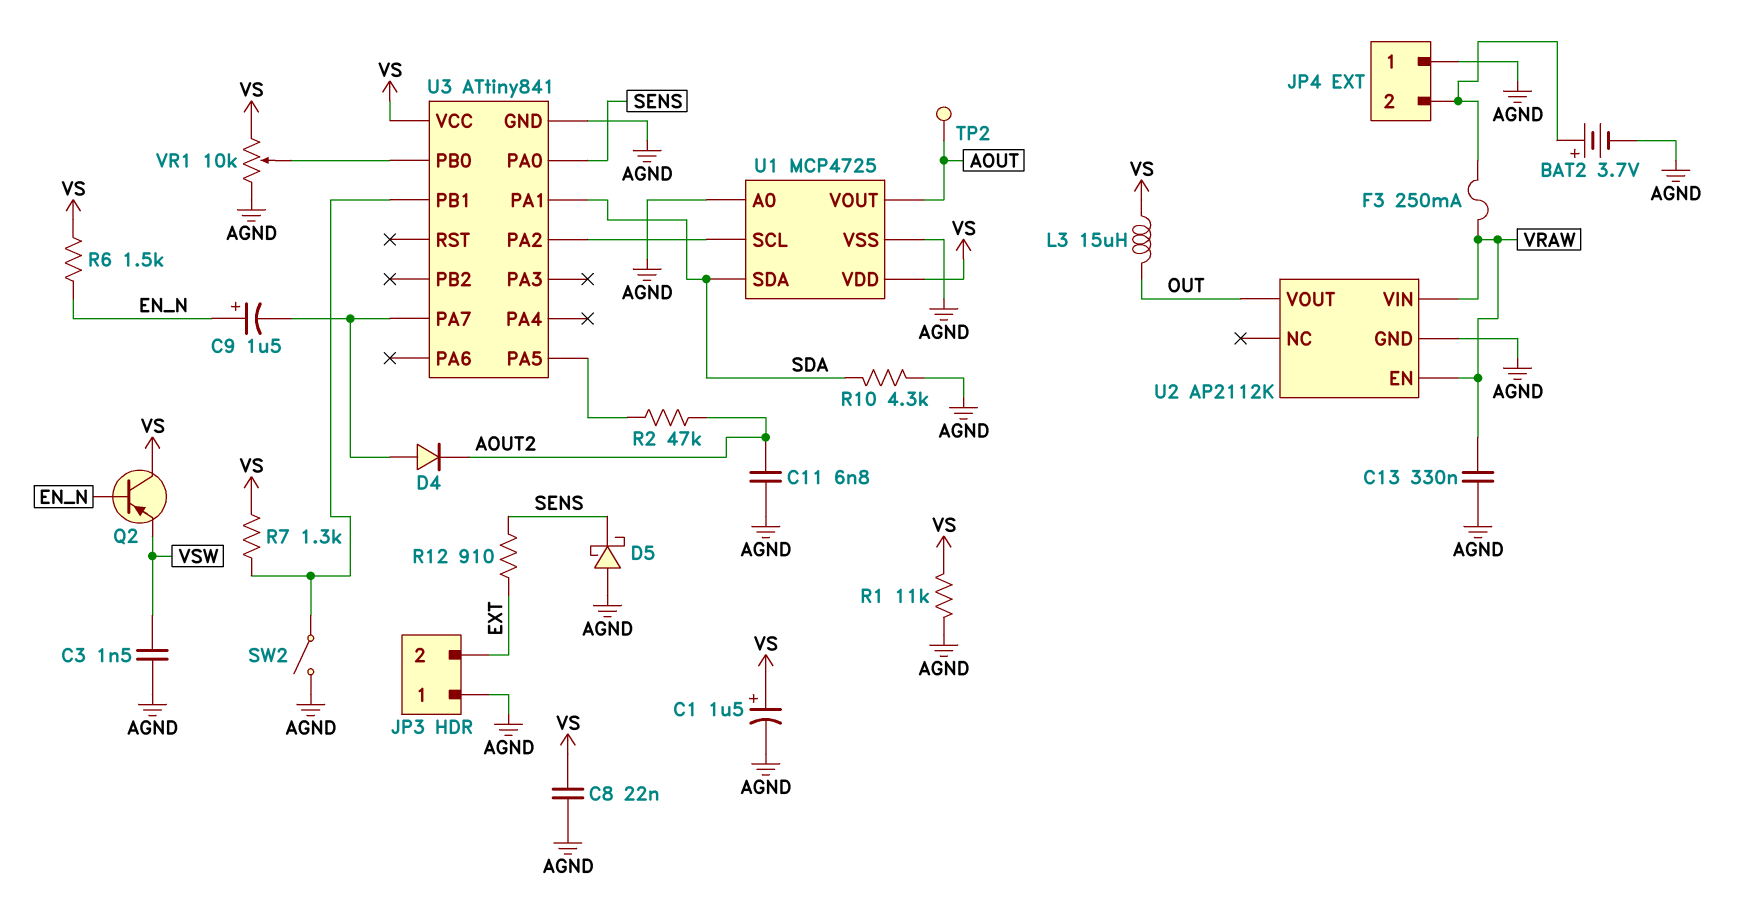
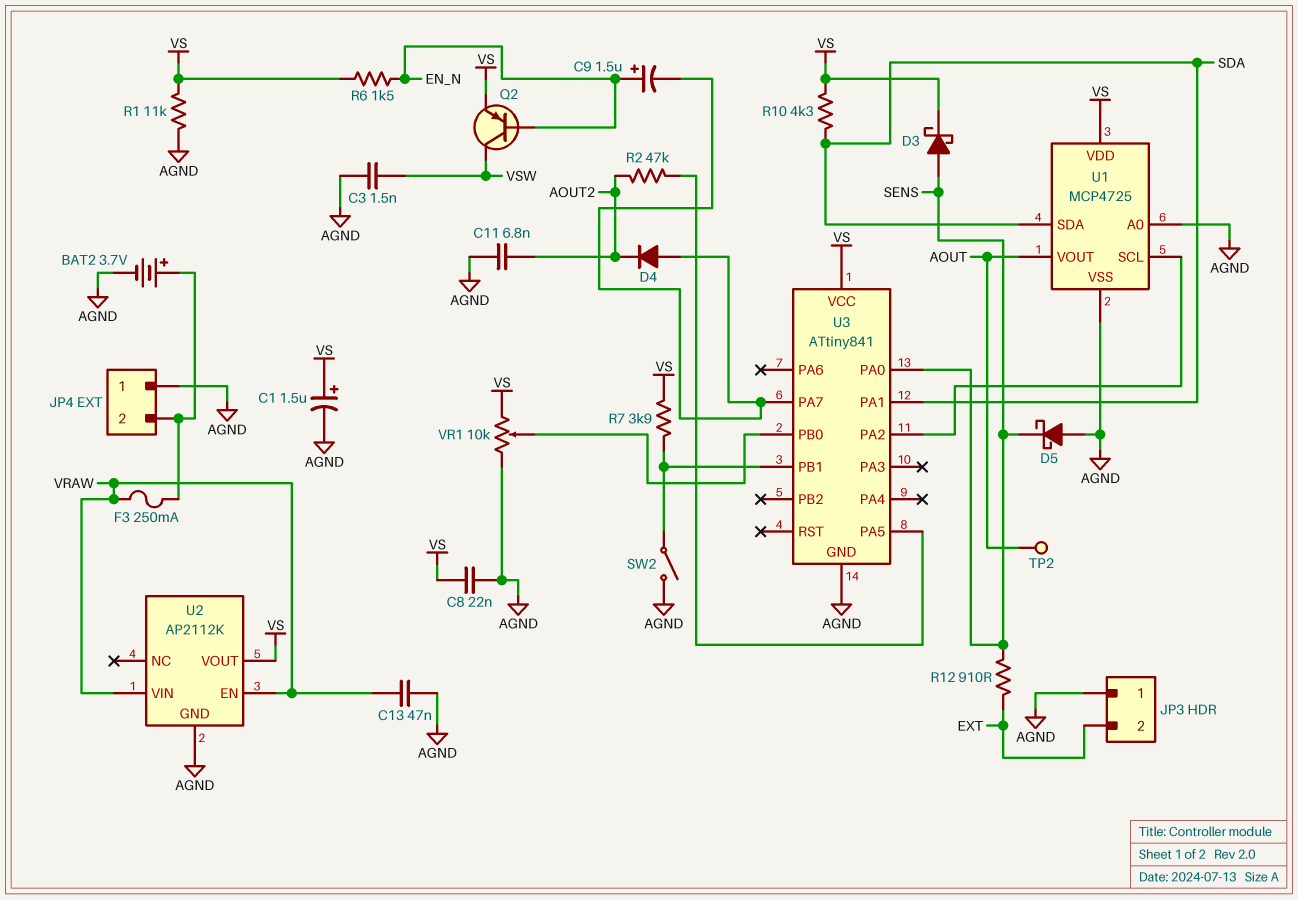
C13: 330nF (AGND, VRAW) -> 47nF (AGND, VRAW)
D3: none -> schottky (A SENS, K VS)
L3: 15uH (OUT, VS) -> none
Q2: PNP (B EN_N, C VS, E VSW) -> PNP (B EN_N, C VSW, E VS)
R7: 1.3k (U3/PB1, VS) -> 3.9k (U3/PB1, VS)
R10: 4.3k (AGND, SDA) -> 4.3k (SDA, VS)
U2 pin VOUT: OUT -> VS

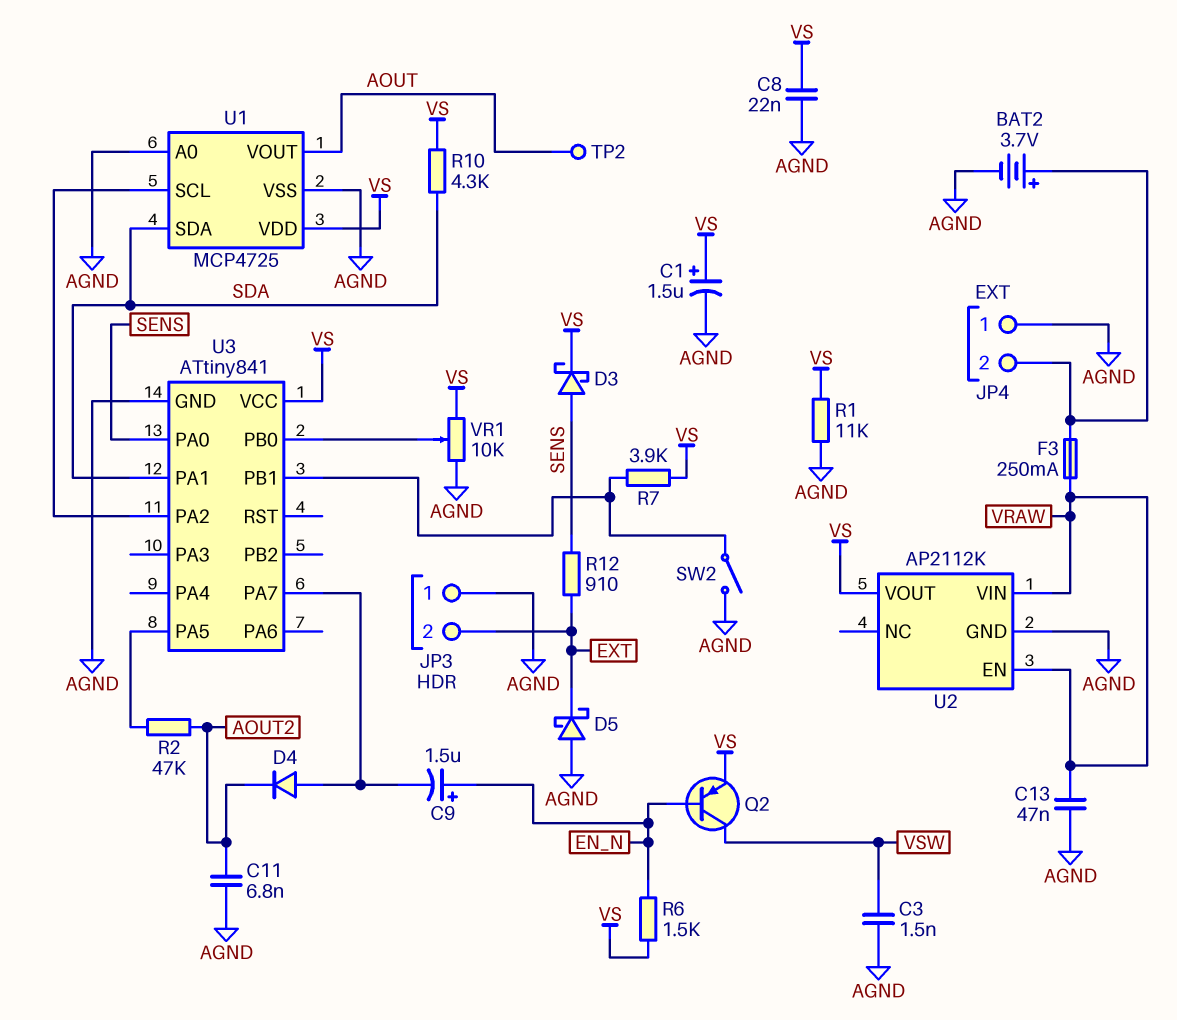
D5: schottky (A AGND, K SENS) -> schottky (A AGND, K EXT)

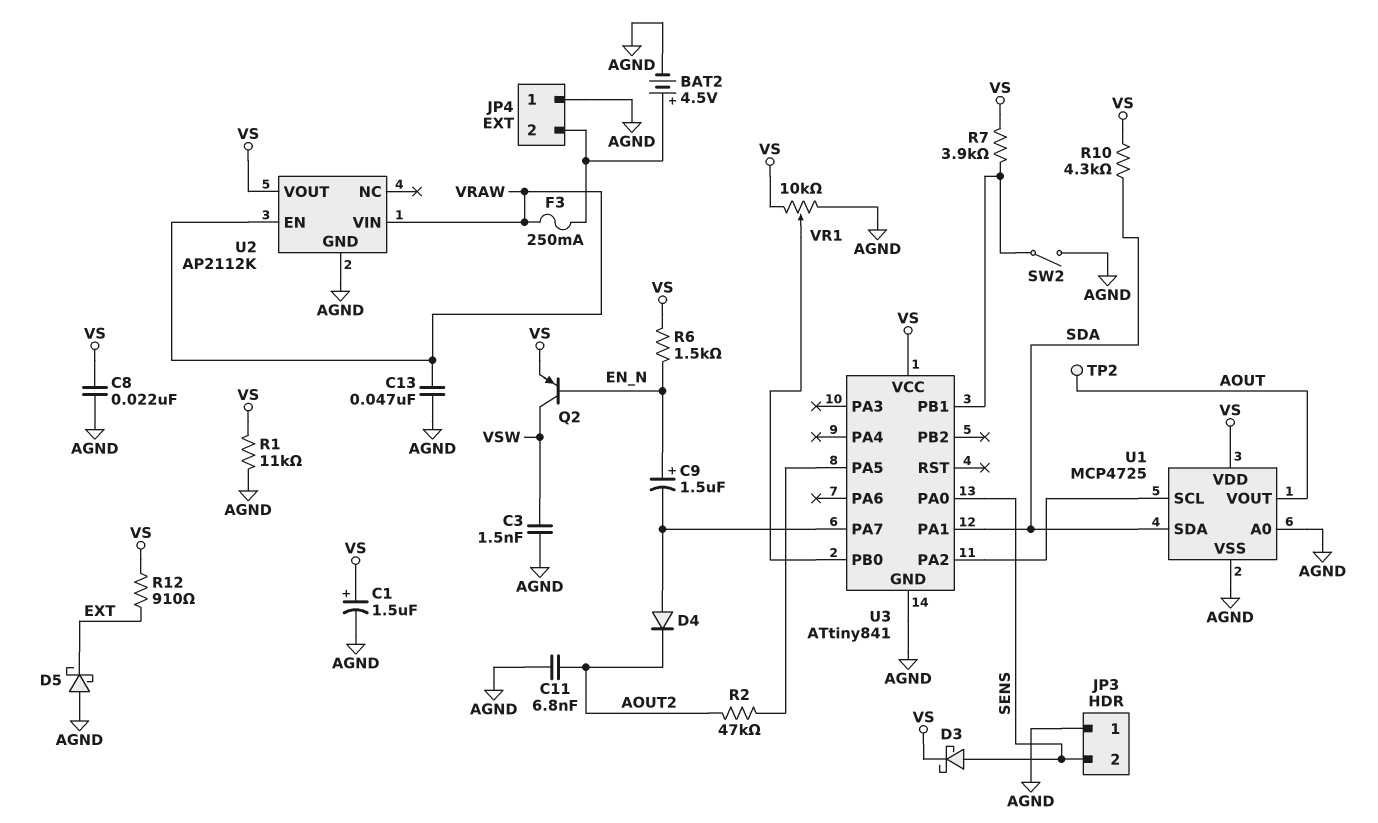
BAT2: 3.7V (plus JP4/2, minus AGND) -> 4.5V (plus JP4/2, minus AGND)
JP3 pin 2: EXT -> SENS
R12: 910 (EXT, SENS) -> 910 (EXT, VS)

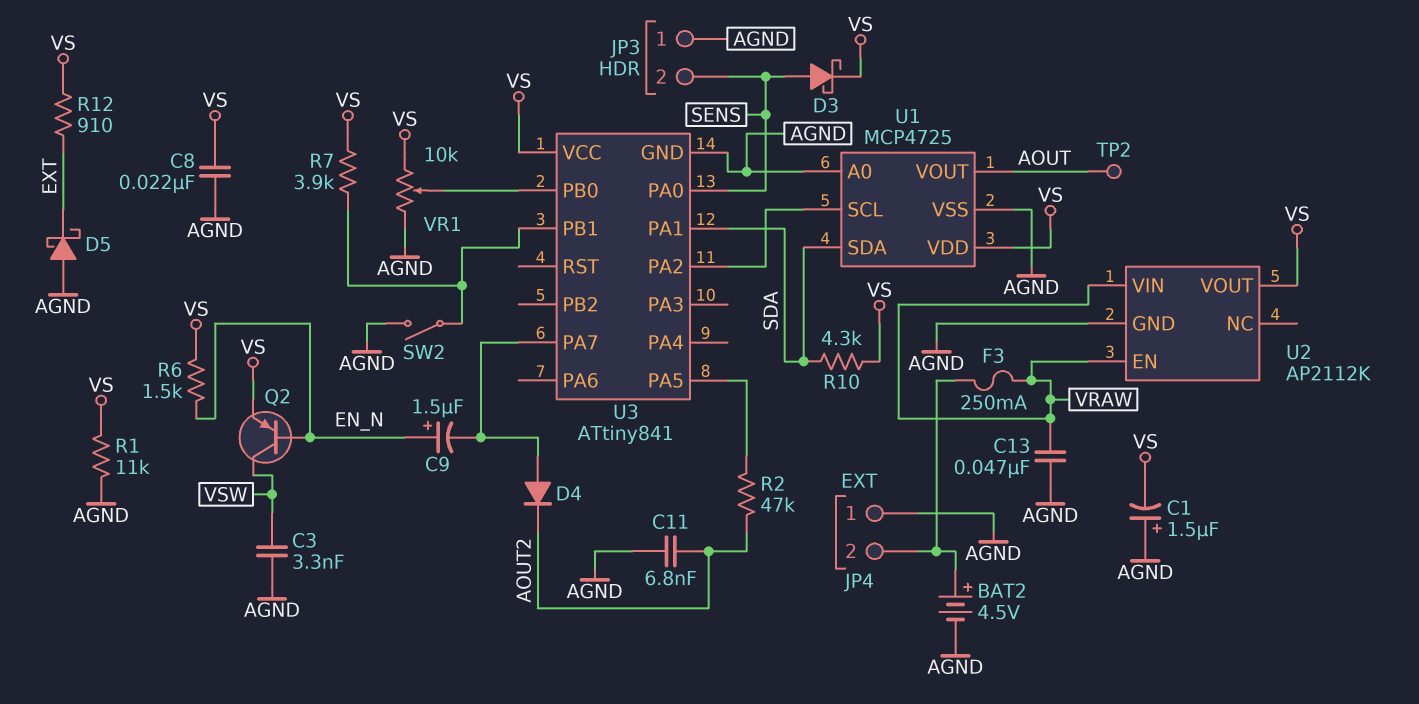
C1: 1.5uF (plus VS, minus AGND) -> 1.5uF (plus AGND, minus VS)
C3: 1.5nF (AGND, VSW) -> 3.3nF (AGND, VSW)

